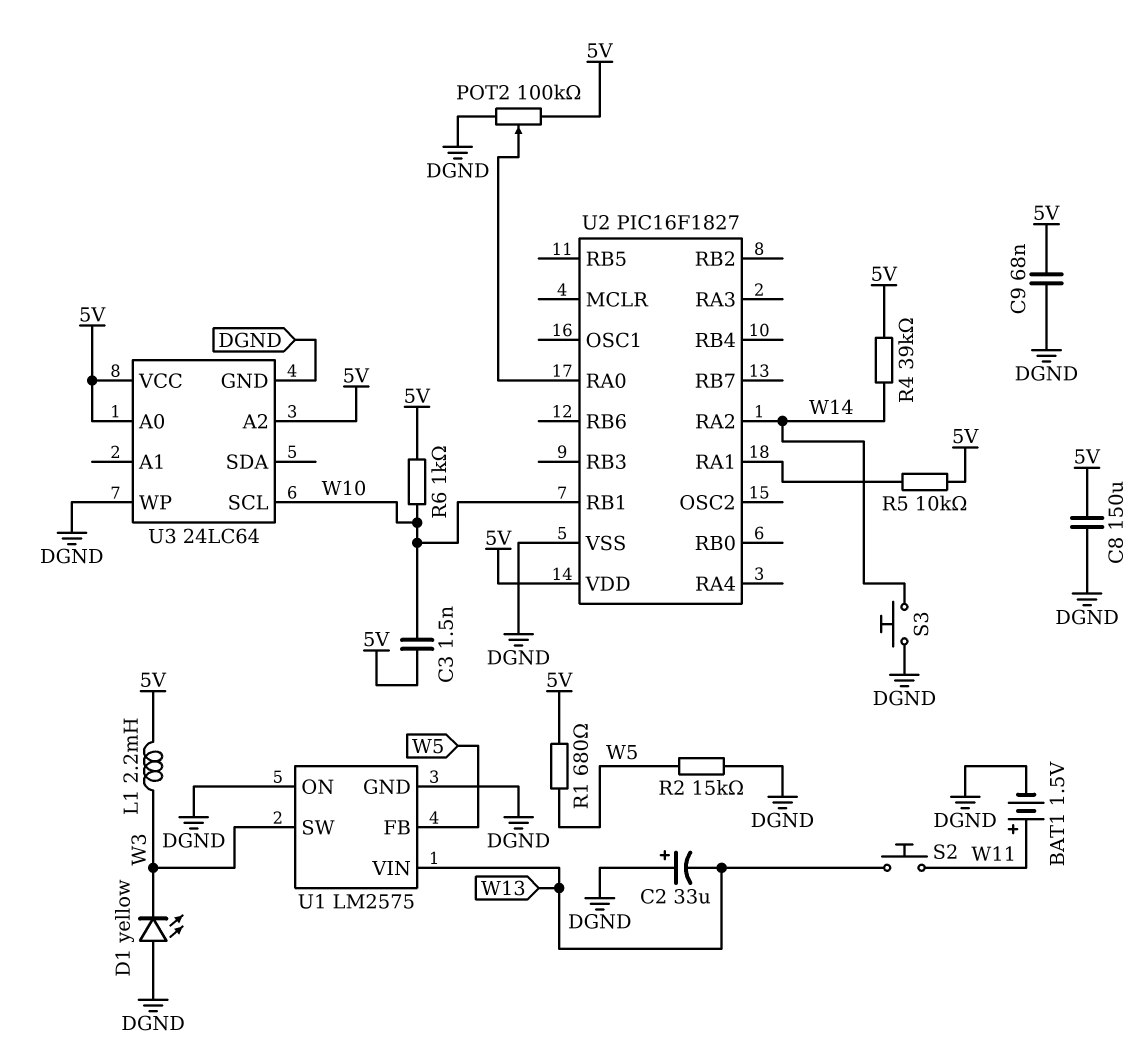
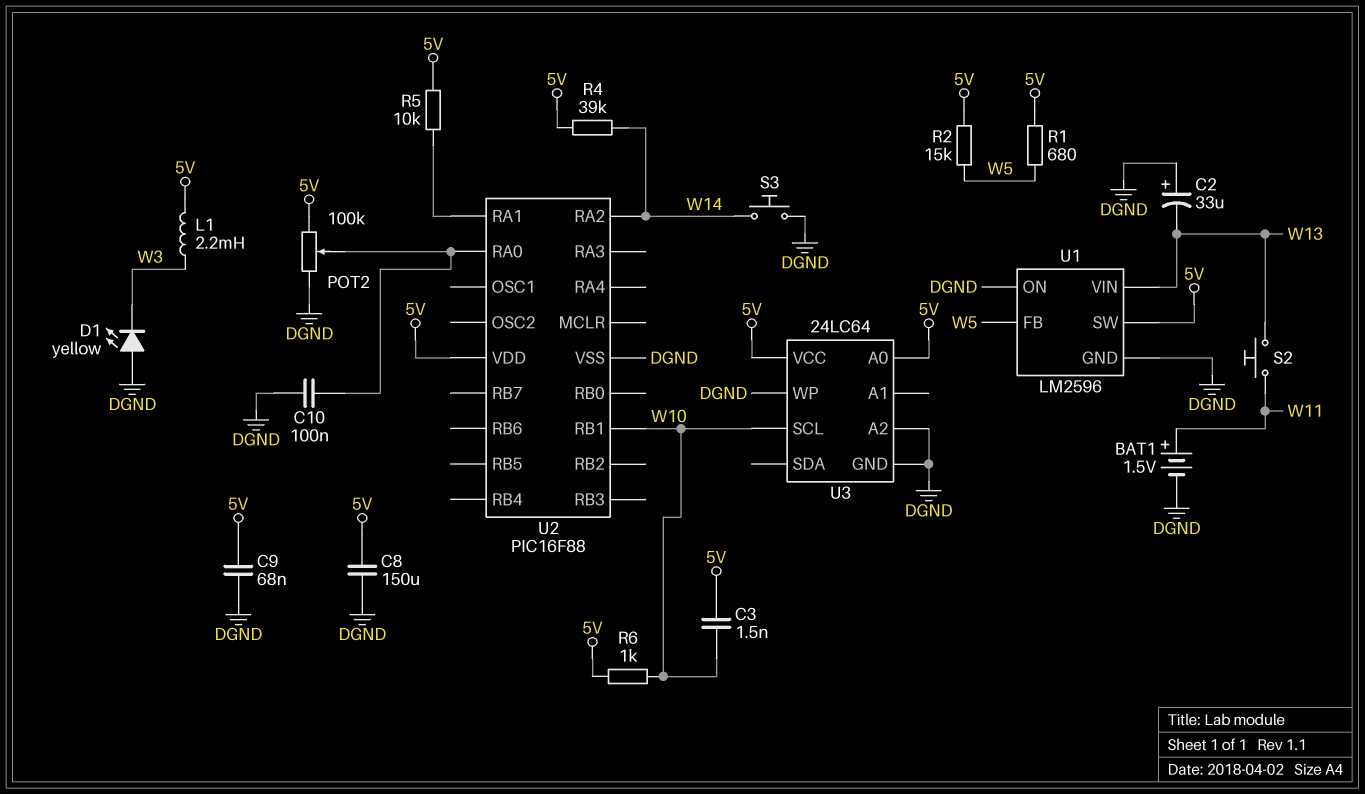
C10: none -> 100nF (DGND, U2/RA0)
R2: 15k (DGND, W5) -> 15k (5V, W5)
U1: LM2575 -> LM2596
U1 pin SW: W3 -> 5V
U2: PIC16F1827 -> PIC16F88
U3 pin A2: 5V -> DGND

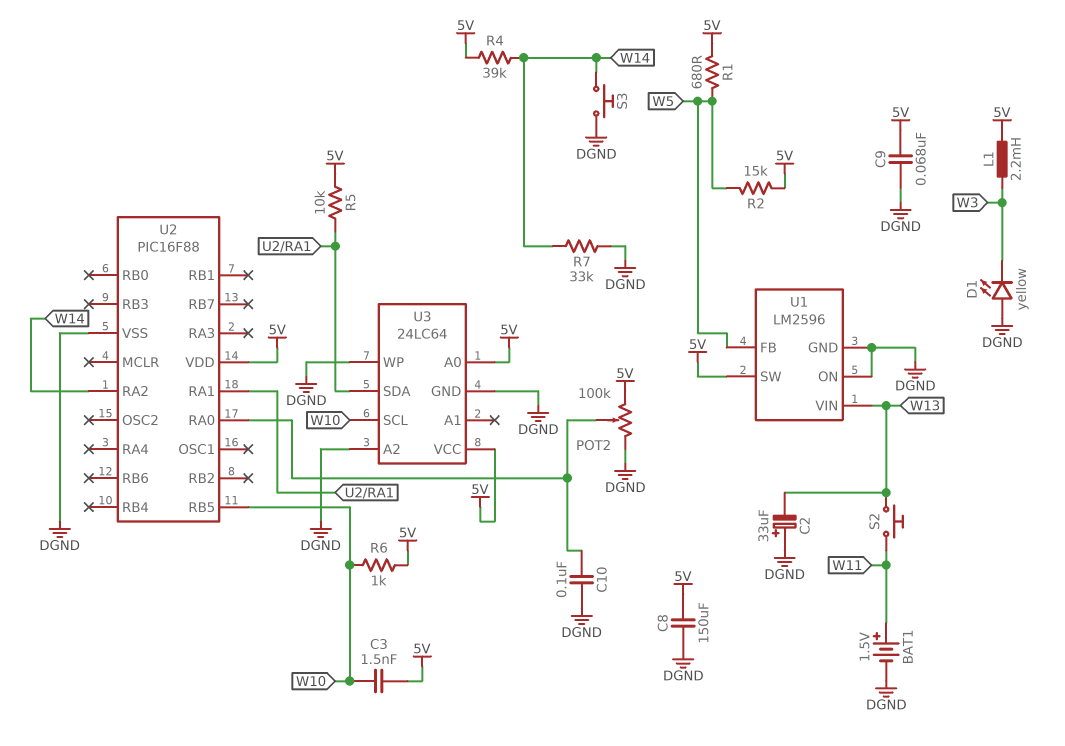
R7: none -> 33k (DGND, W14)
U2 pin RB1: W10 -> none
U2 pin RB5: none -> W10
U3 pin SDA: none -> U2/RA1

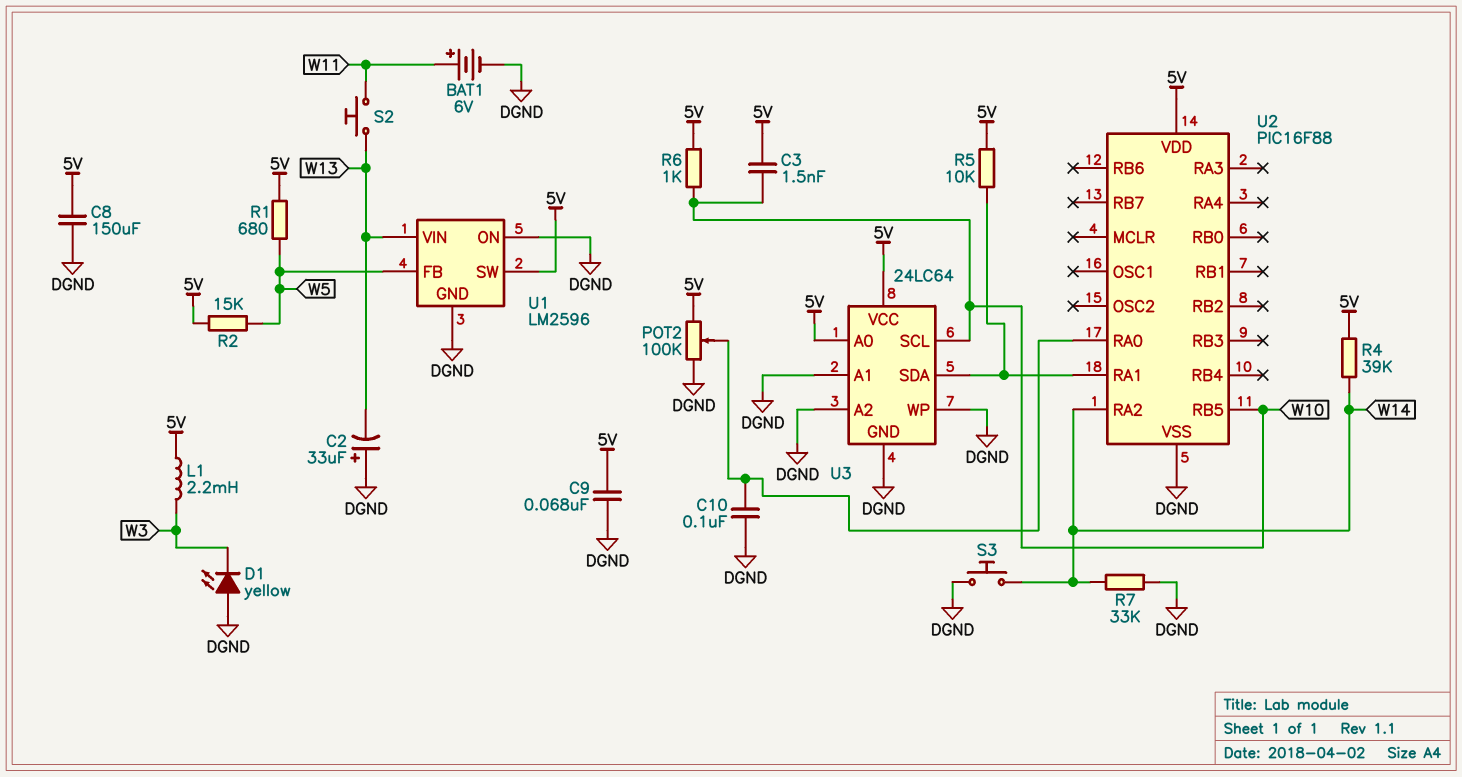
BAT1: 1.5V (plus W11, minus DGND) -> 6V (plus W11, minus DGND)
U3 pin A1: none -> DGND

